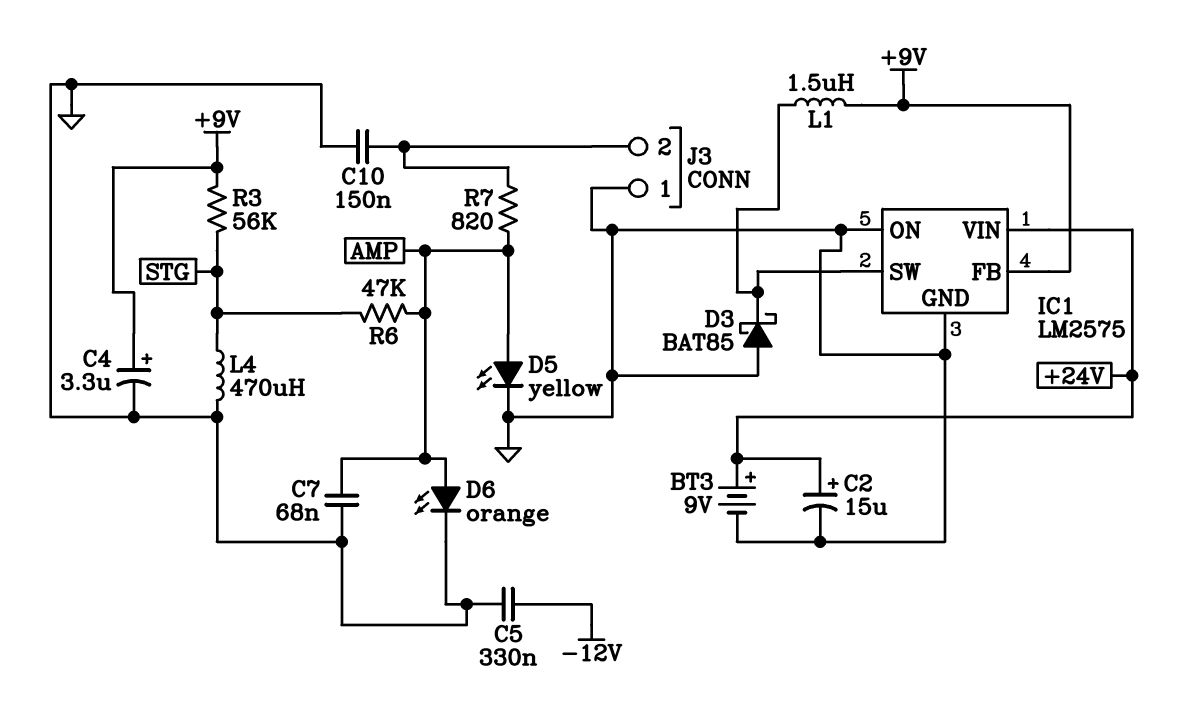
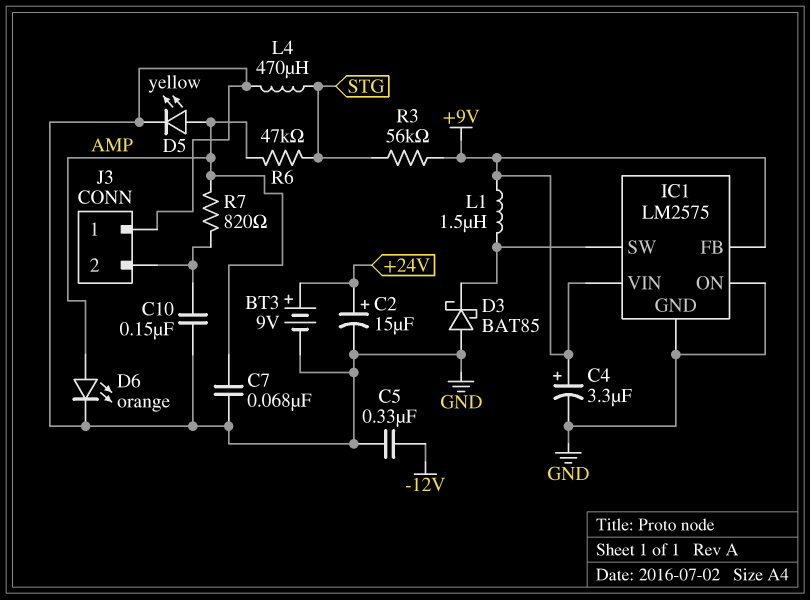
IC1 pin VIN: +24V -> +9V

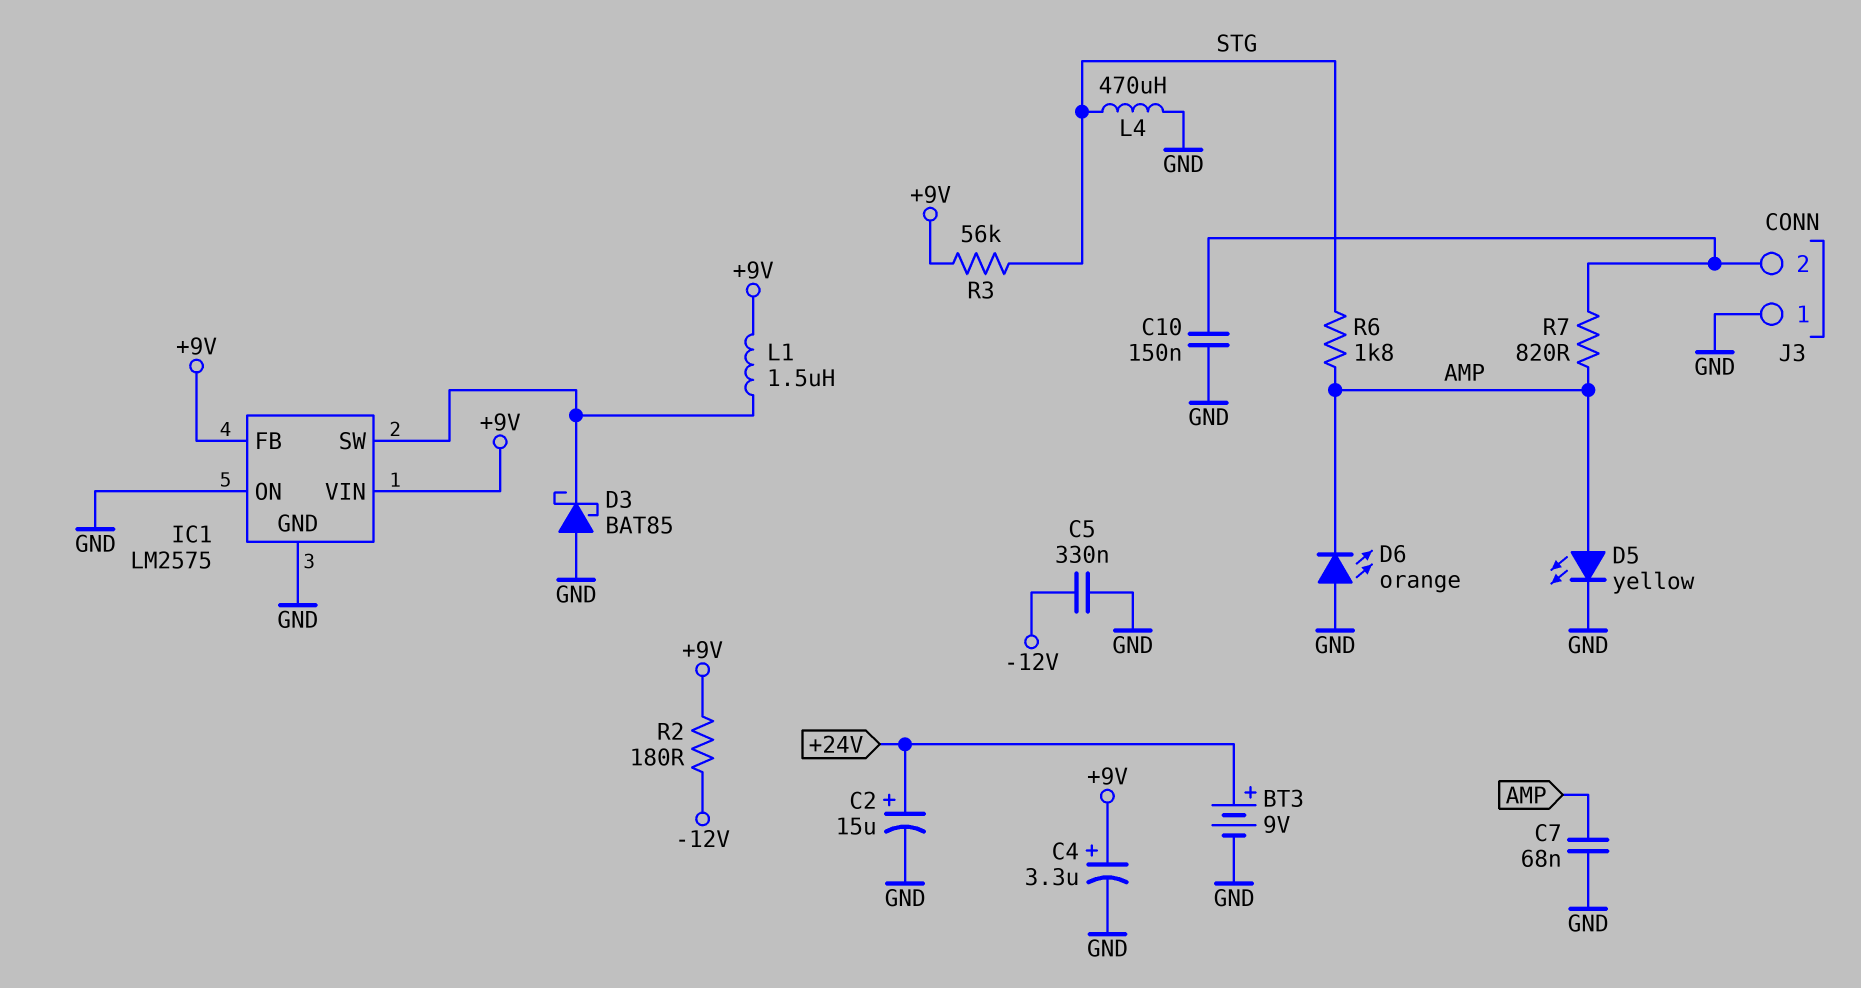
D6: LED orange (A AMP, K GND) -> LED orange (A GND, K AMP)
R2: none -> 180 (+9V, -12V)
R6: 47k (AMP, STG) -> 1.8k (AMP, STG)

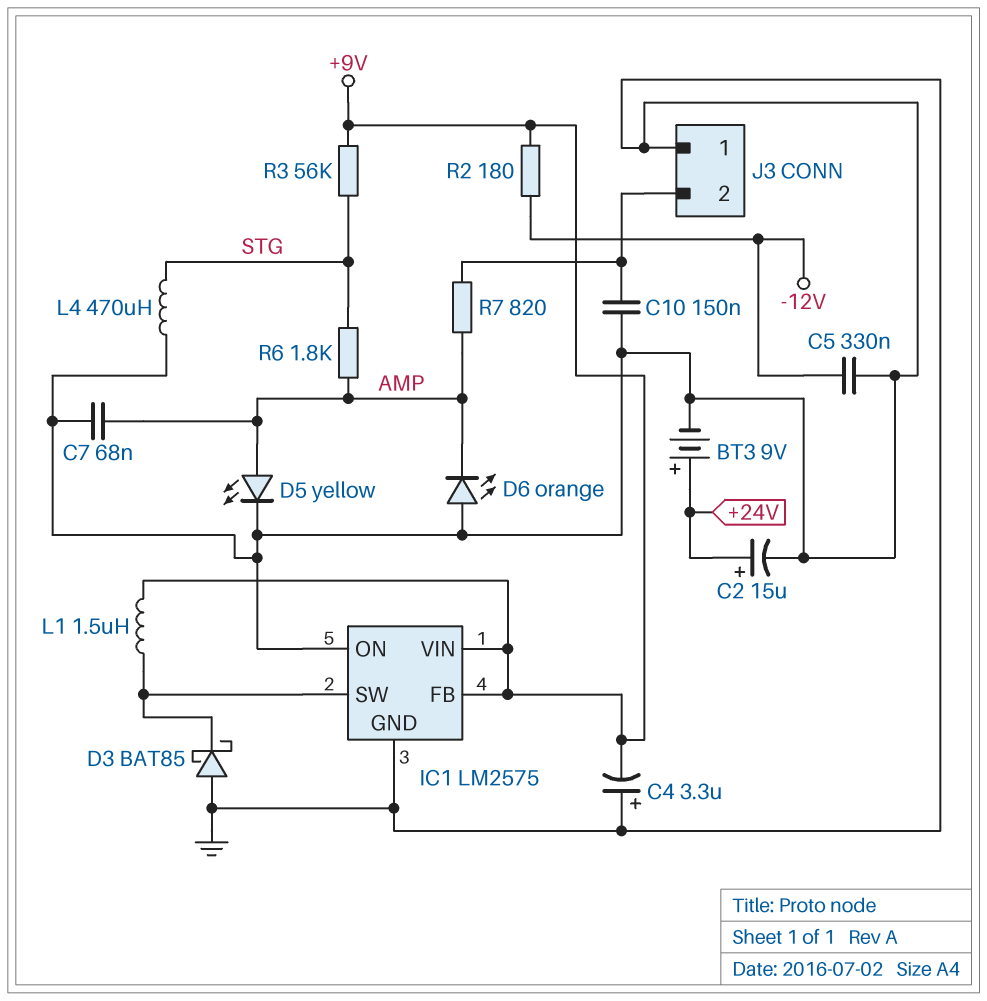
C4: 3.3uF (plus +9V, minus GND) -> 3.3uF (plus GND, minus +9V)

